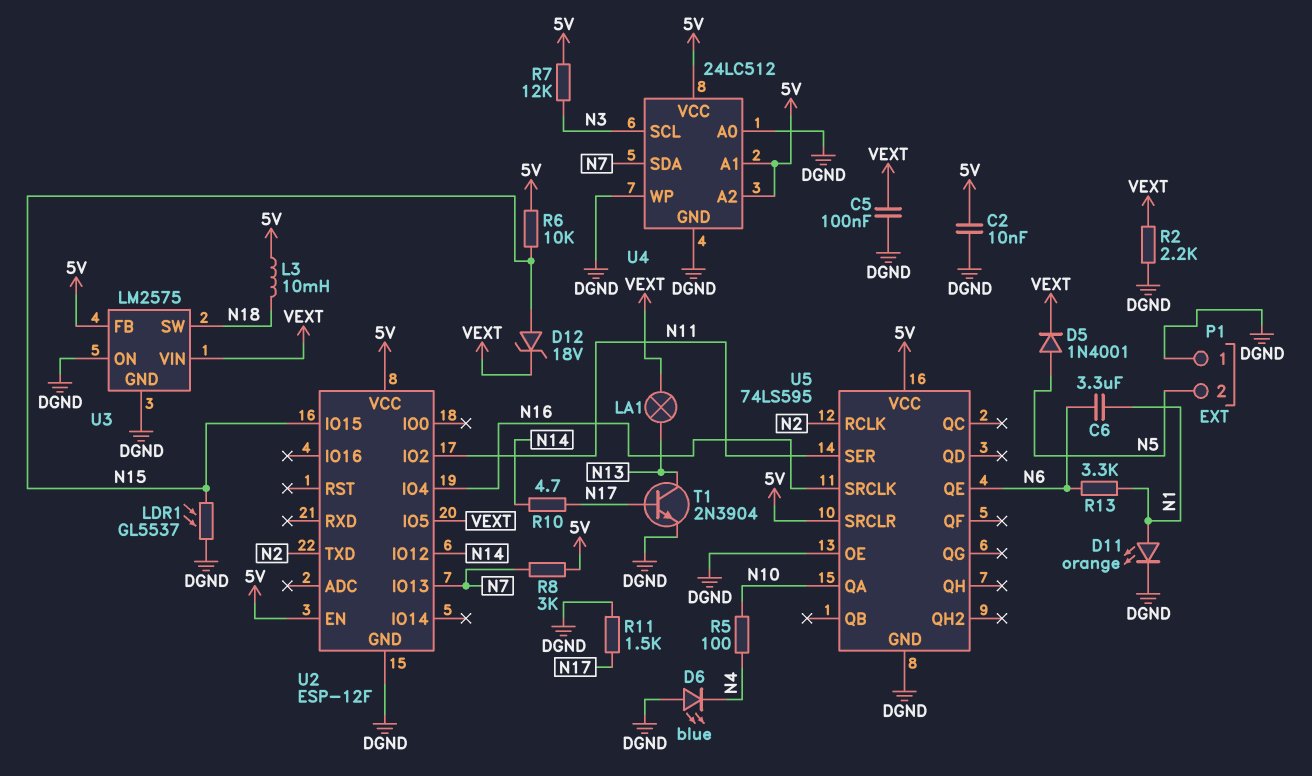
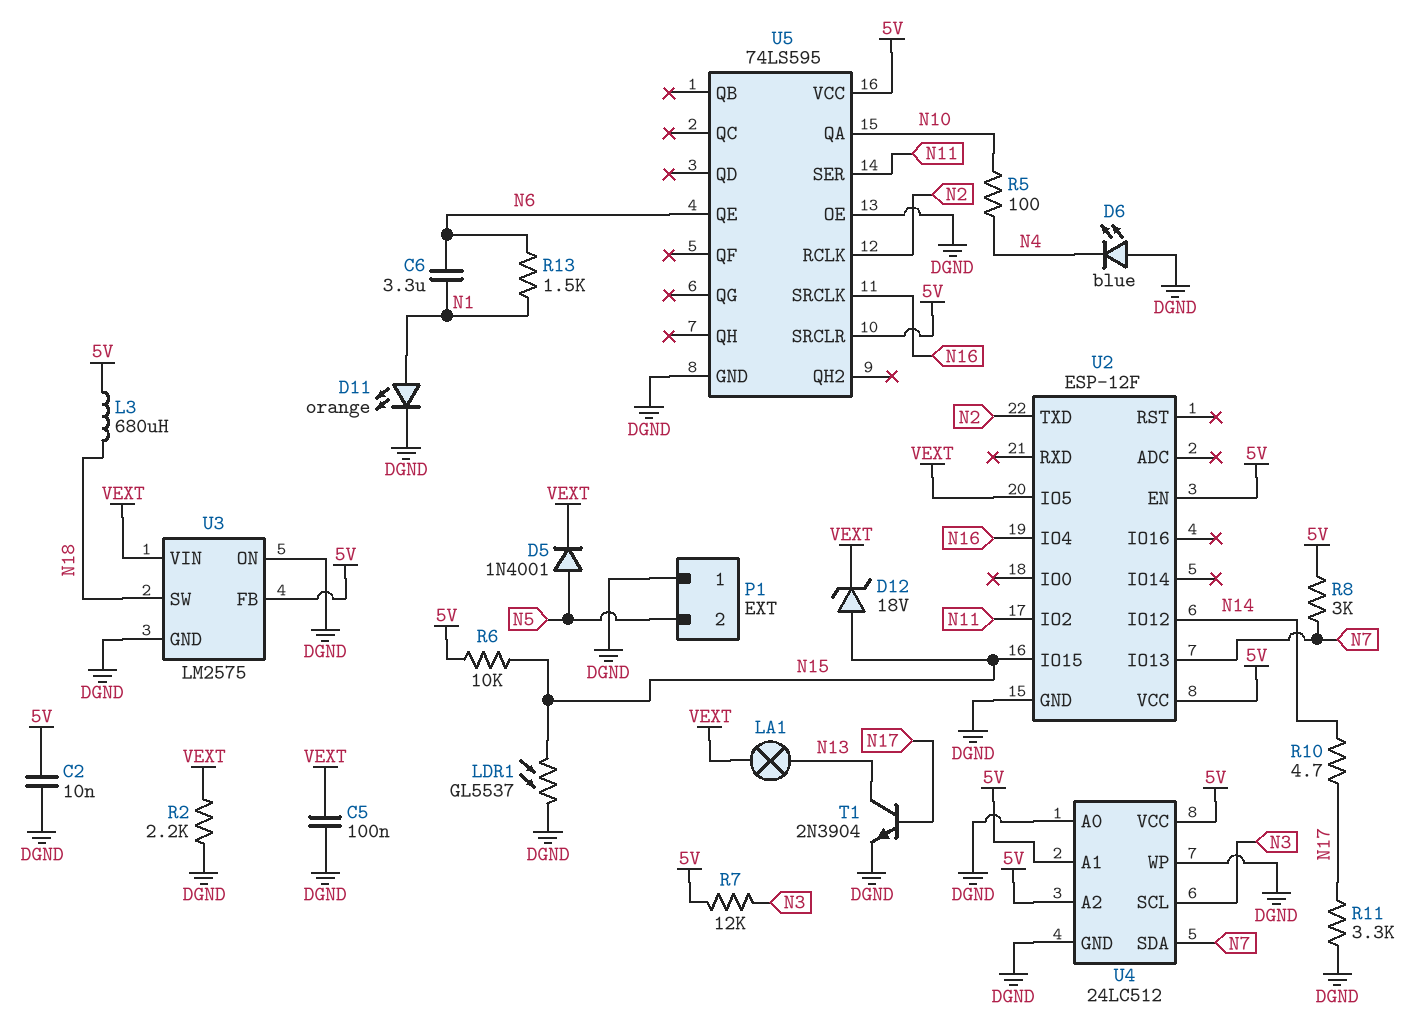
L3: 10mH (5V, N18) -> 680uH (5V, N18)
R11: 1.5k (DGND, N17) -> 3.3k (DGND, N17)
R13: 3.3k (N1, N6) -> 1.5k (N1, N6)

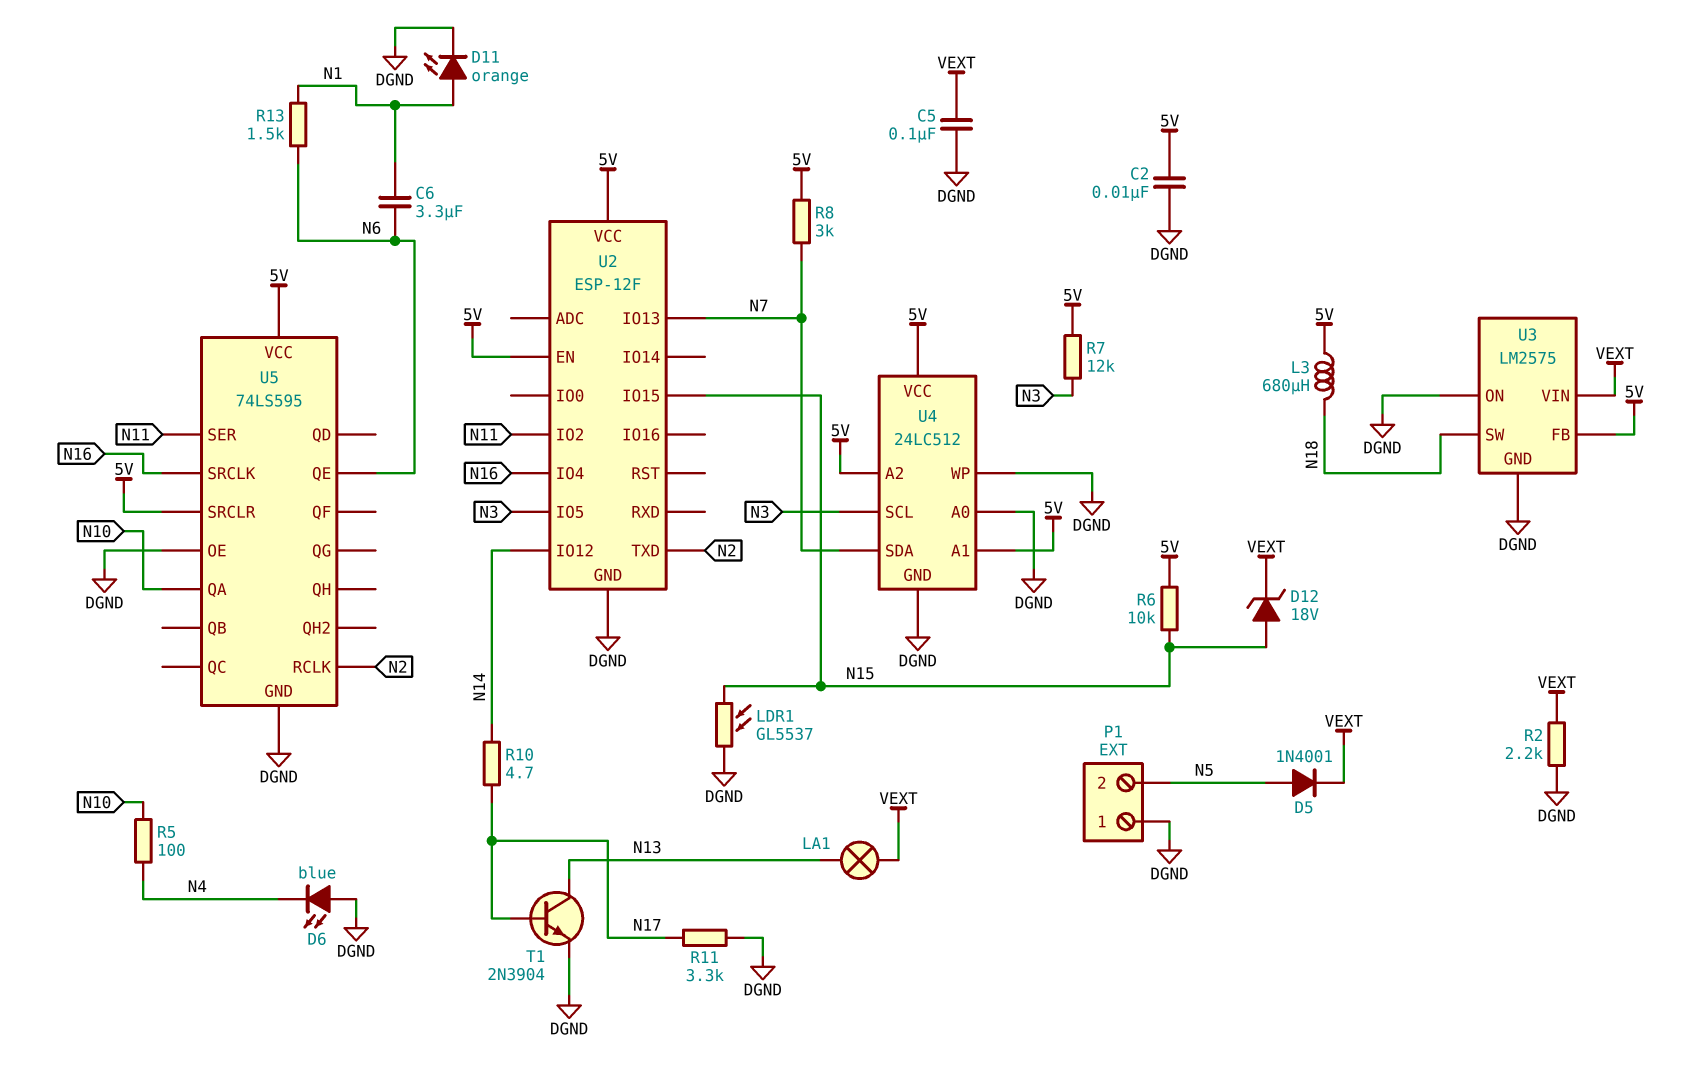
U2 pin IO5: VEXT -> N3

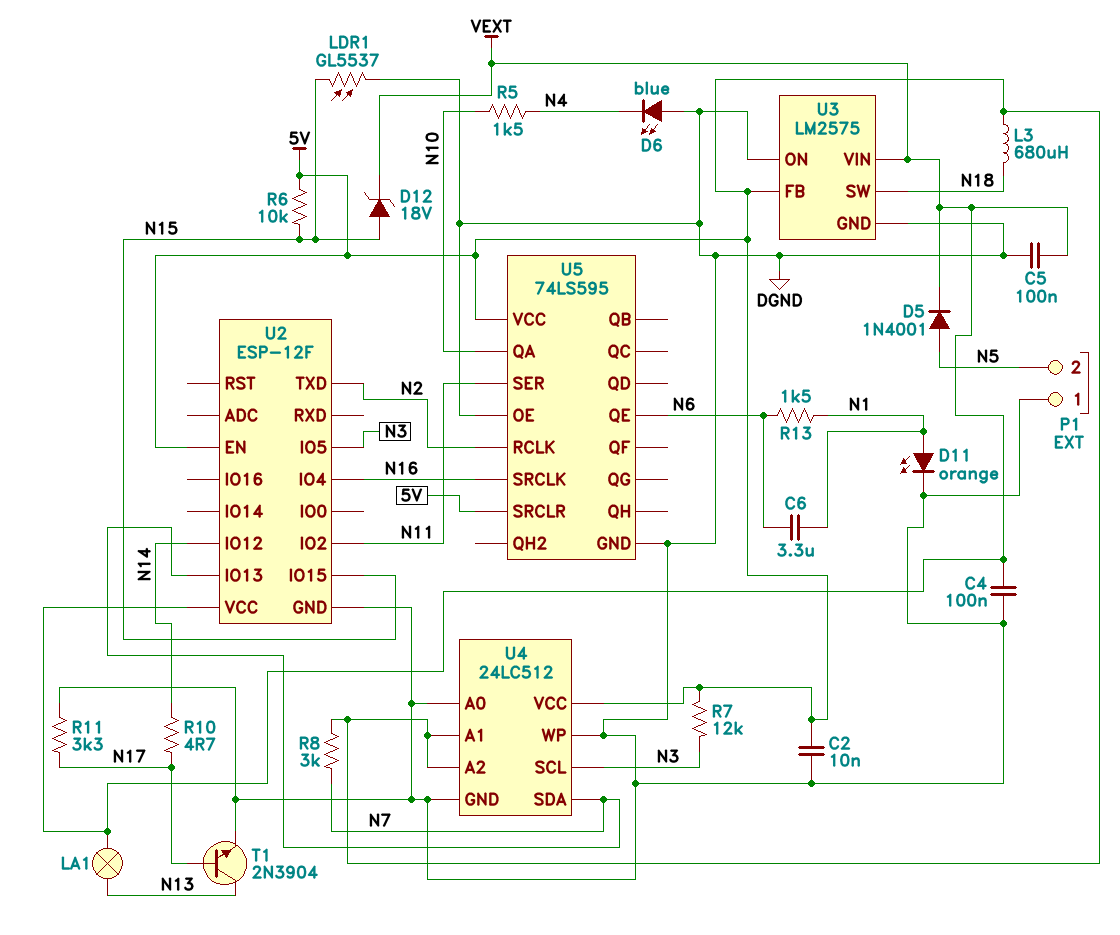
C4: none -> 100nF (DGND, VEXT)
R2: 2.2k (DGND, VEXT) -> none
R5: 100 (N4, N10) -> 1.5k (N4, N10)
U2 pin VCC: 5V -> VEXT

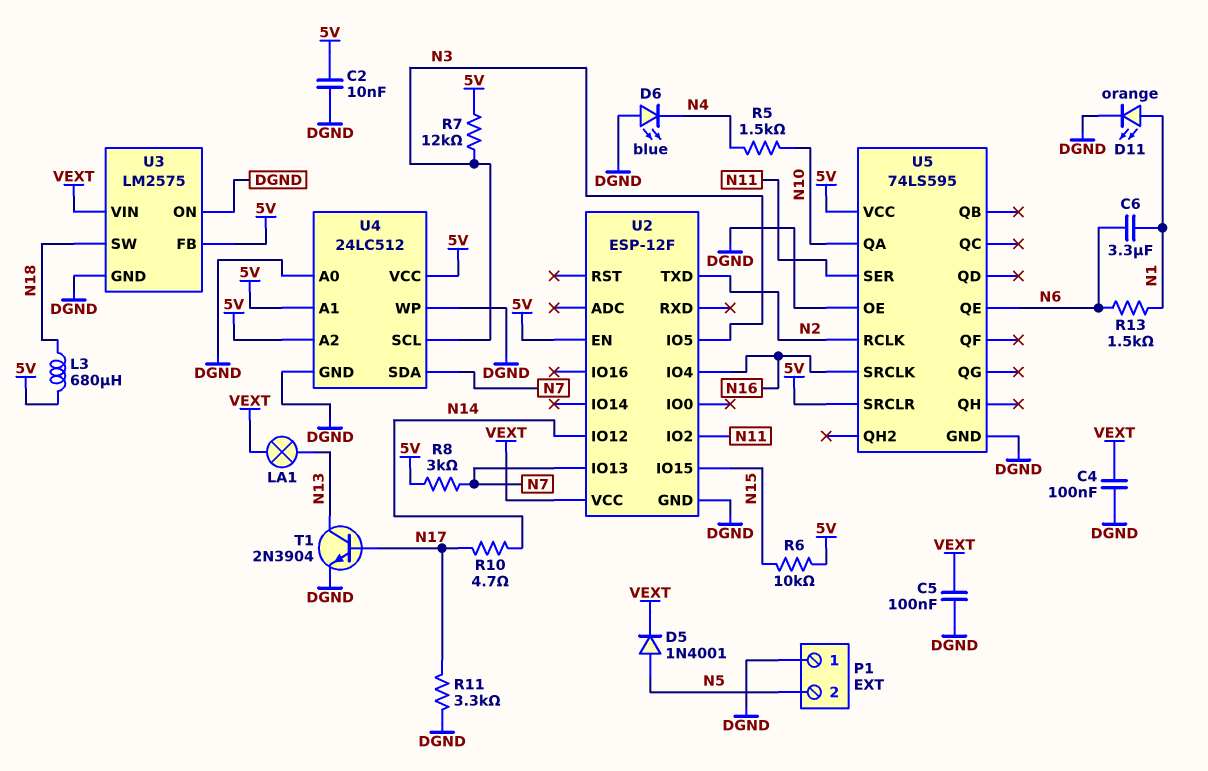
D12: zener 18V (A N15, K VEXT) -> none
LDR1: GL5537 (DGND, N15) -> none

